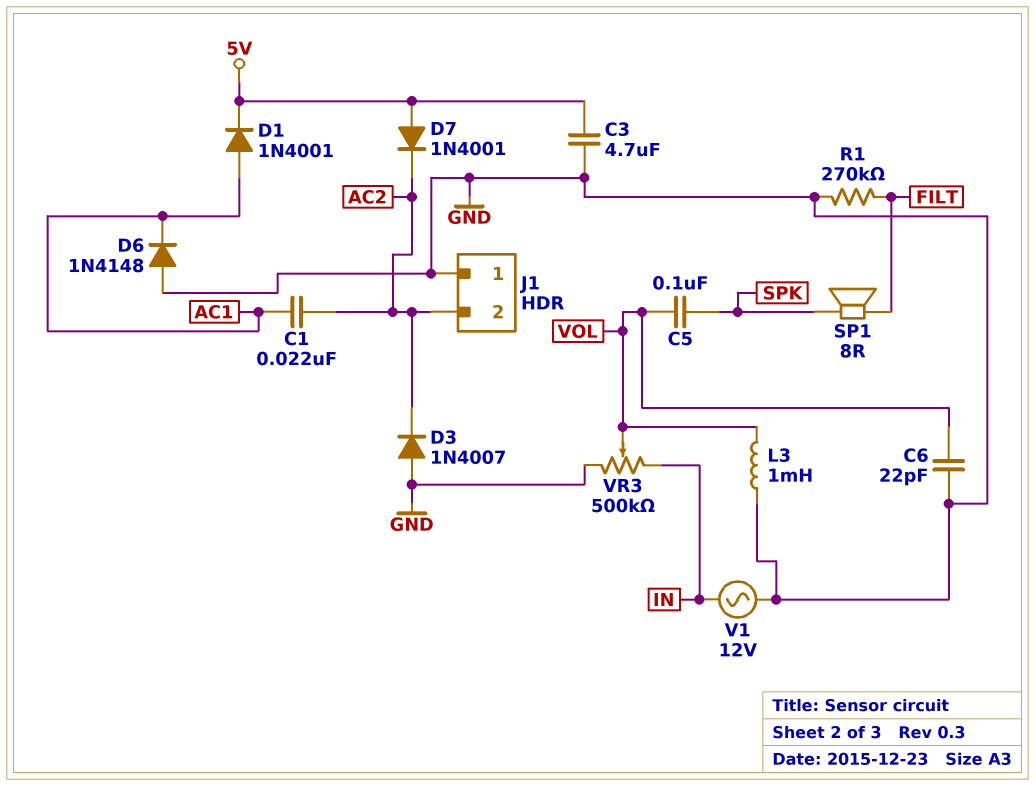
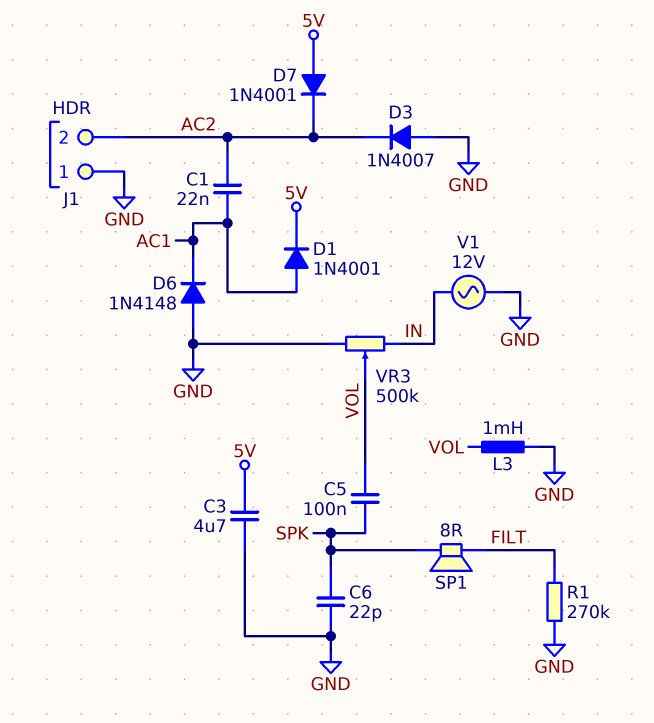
C6: 22pF (GND, VOL) -> 22pF (GND, SPK)

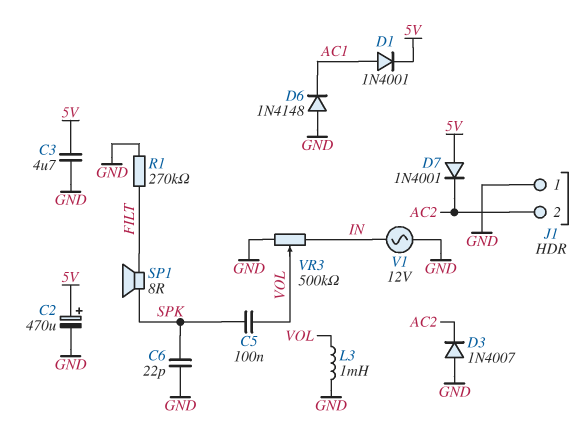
C1: 22nF (AC1, AC2) -> none
C2: none -> 470uF (plus 5V, minus GND)

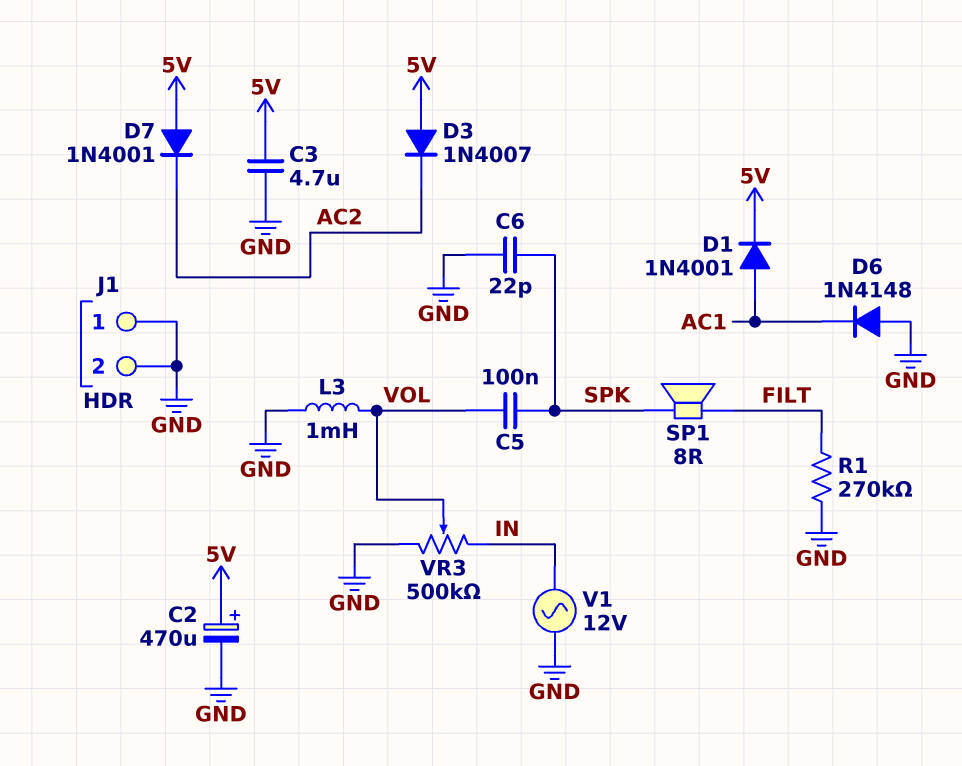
D3: diode 1N4007 (A GND, K AC2) -> diode 1N4007 (A 5V, K AC2)
J1 pin 2: AC2 -> GND

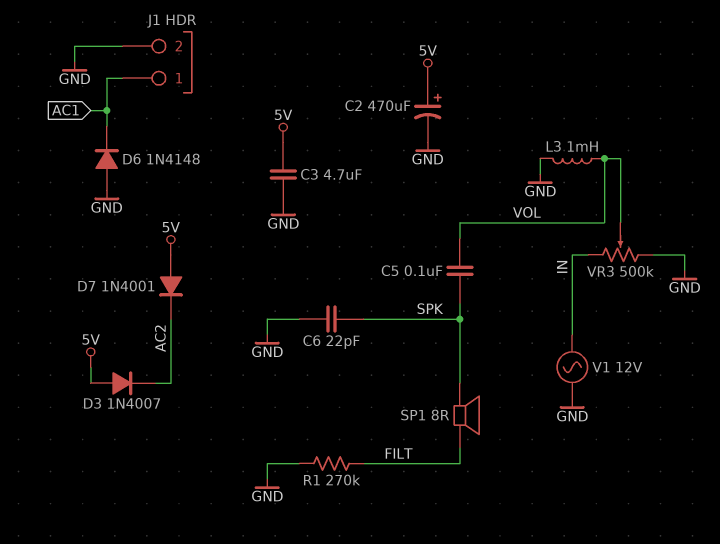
D1: diode 1N4001 (A AC1, K 5V) -> none
J1 pin 1: GND -> AC1

